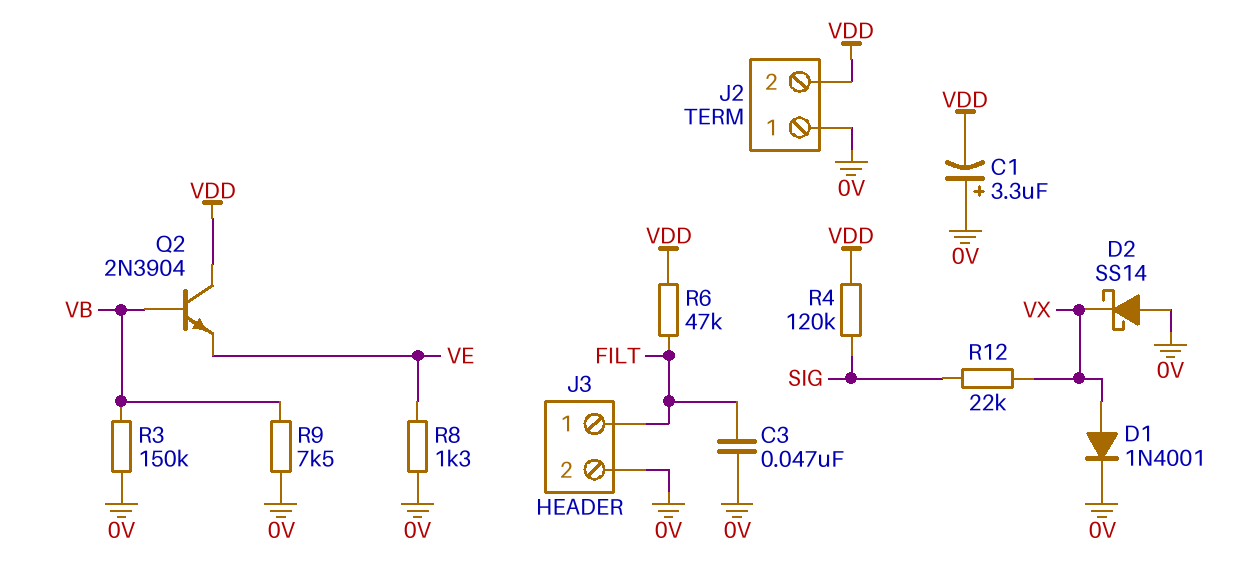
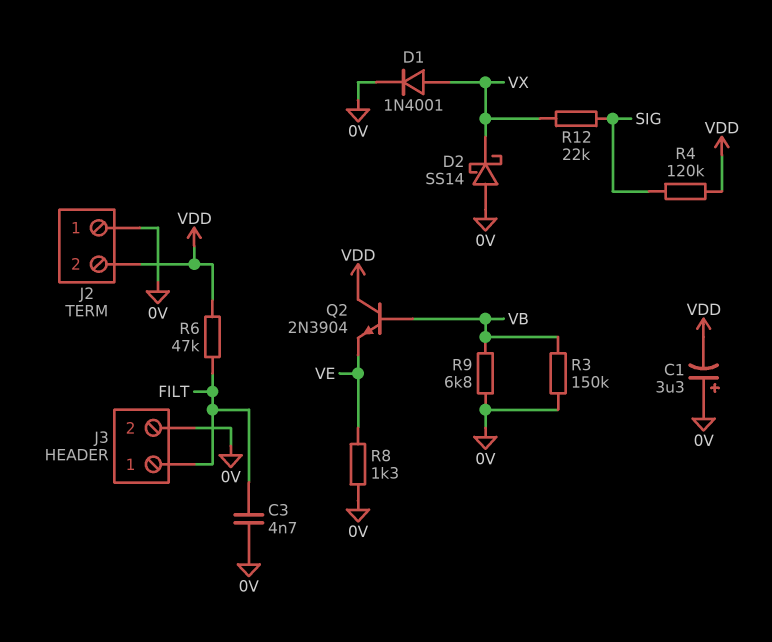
C3: 47nF (0V, FILT) -> 4.7nF (0V, FILT)
R9: 7.5k (0V, VB) -> 6.8k (0V, VB)

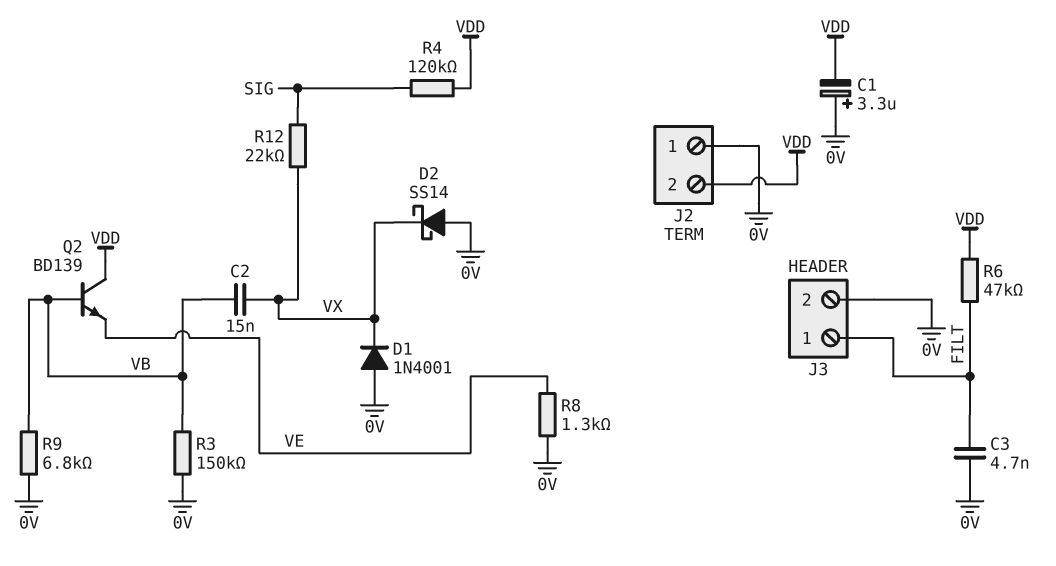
C2: none -> 15nF (VB, VX)
D1: diode 1N4001 (A VX, K 0V) -> diode 1N4001 (A 0V, K VX)
Q2: NPN 2N3904 (B VB, C VDD, E VE) -> NPN BD139 (B VB, C VDD, E VE)

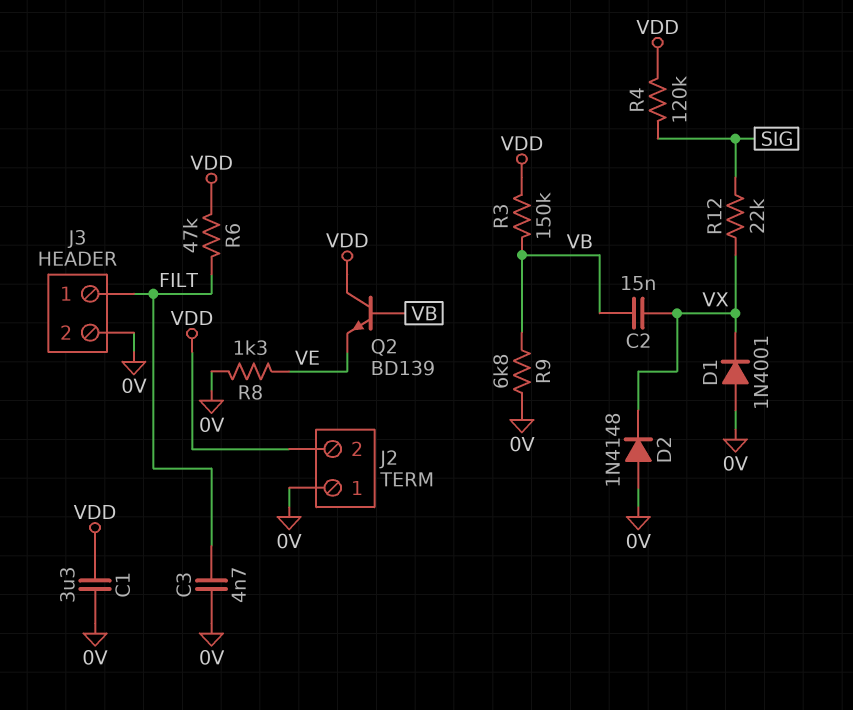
C1: 3.3uF (plus 0V, minus VDD) -> 3.3uF (0V, VDD)
D2: schottky SS14 (A 0V, K VX) -> diode 1N4148 (A 0V, K VX)
R3: 150k (0V, VB) -> 150k (VB, VDD)

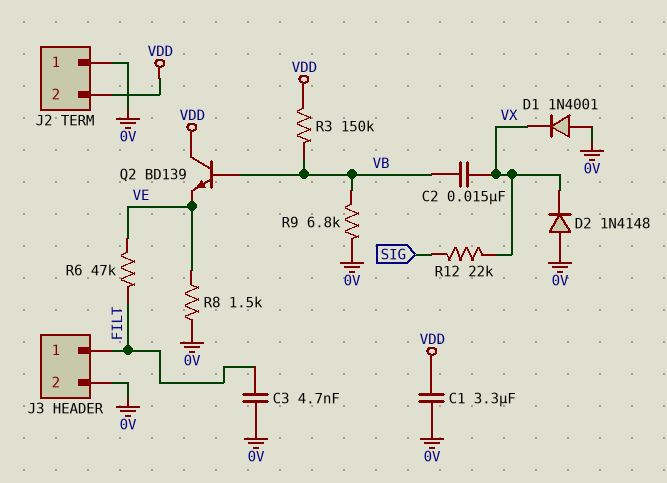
R4: 120k (SIG, VDD) -> none
R6: 47k (FILT, VDD) -> 47k (FILT, VE)
R8: 1.3k (0V, VE) -> 1.5k (0V, VE)

